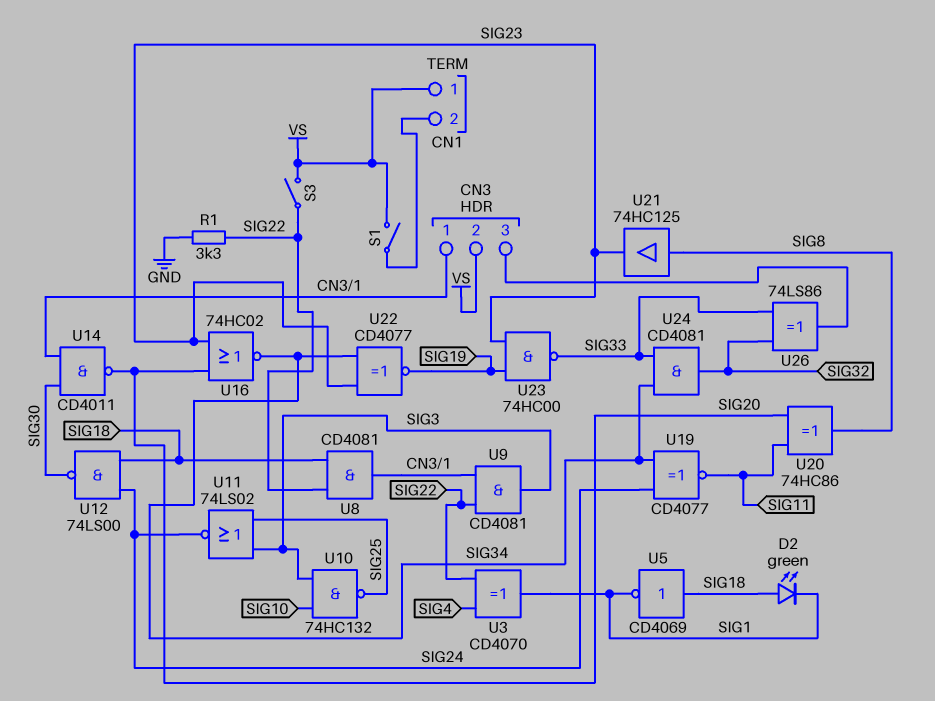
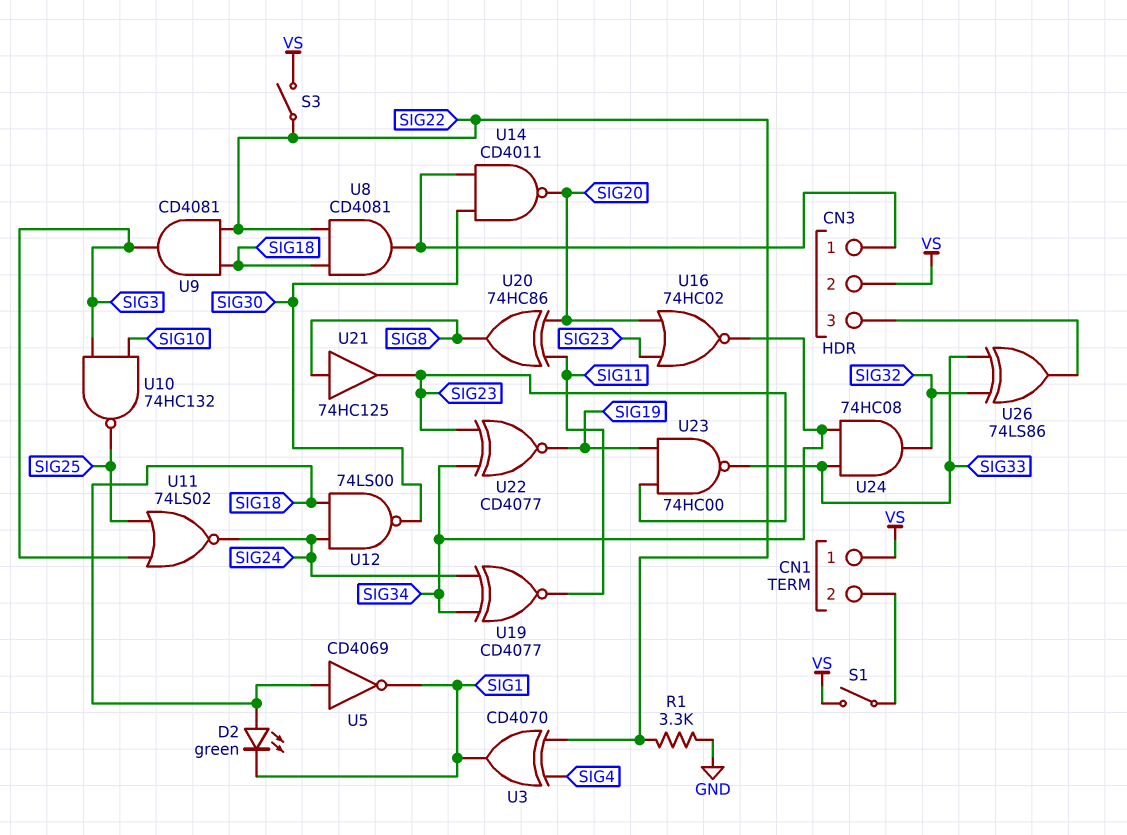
U9: AND CD4081 (in CN3/1, in SIG22, out SIG3) -> AND CD4081 (in SIG18, in SIG22, out SIG3)
U24: AND CD4081 (in SIG33, in SIG34, out SIG32) -> AND 74HC08 (in SIG33, in SIG34, out SIG32)

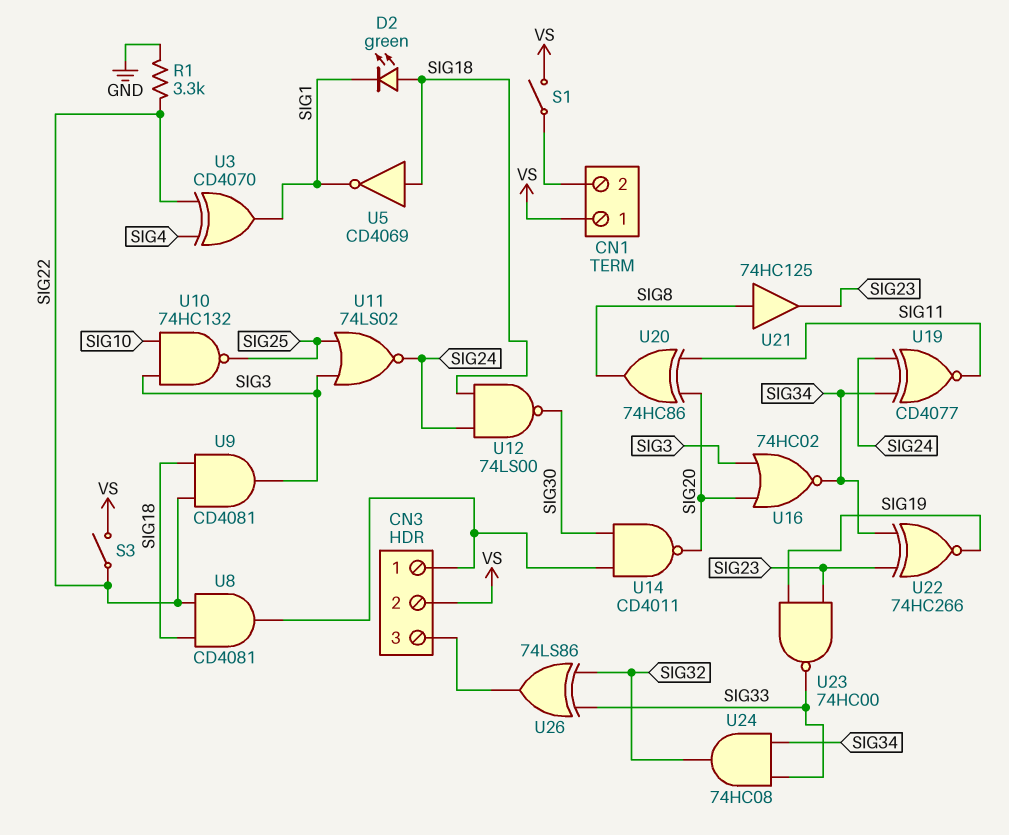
U16: NOR 74HC02 (in SIG20, in SIG23, out SIG34) -> NOR 74HC02 (in SIG3, in SIG20, out SIG34)
U22: XNOR CD4077 (in SIG23, in SIG34, out SIG19) -> XNOR 74HC266 (in SIG23, in SIG34, out SIG19)

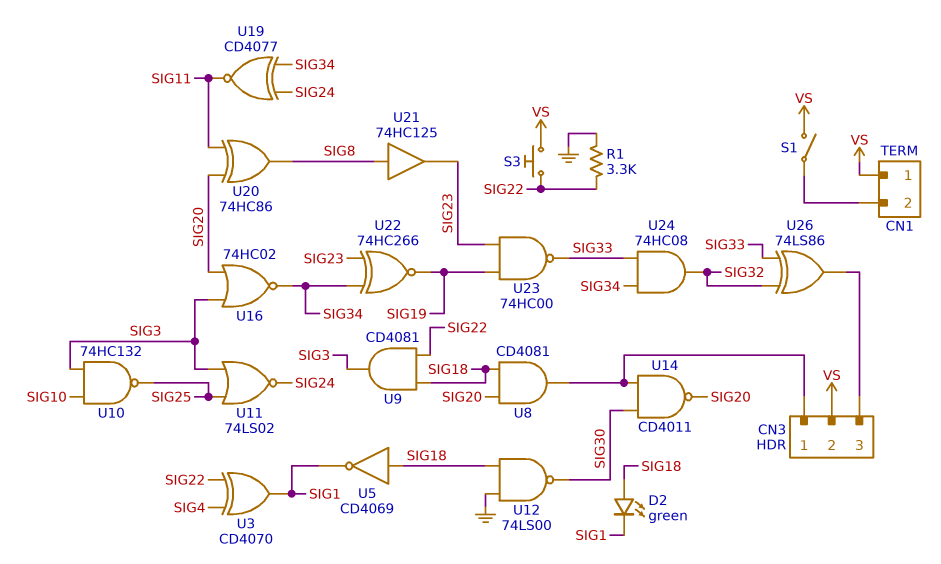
S3: switch (SIG22, VS) -> button (SIG22, VS)
U8: AND CD4081 (in SIG18, in SIG22, out CN3/1) -> AND CD4081 (in SIG18, in SIG20, out CN3/1)
U12: NAND 74LS00 (in SIG18, in SIG24, out SIG30) -> NAND 74LS00 (in GND, in SIG18, out SIG30)

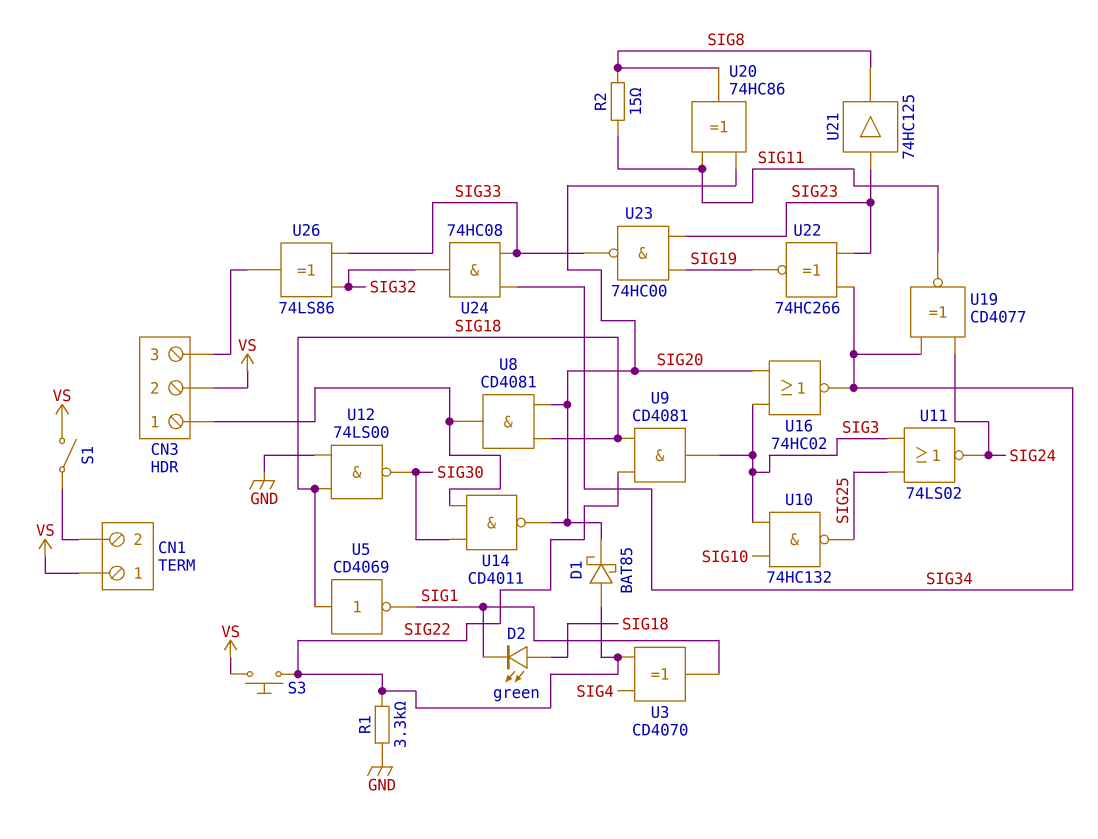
D1: none -> schottky BAT85 (A SIG22, K SIG20)
R2: none -> 15 (SIG8, SIG11)
U21: buffer 74HC125 (in SIG8, out SIG23) -> buffer 74HC125 (in SIG23, out SIG8)

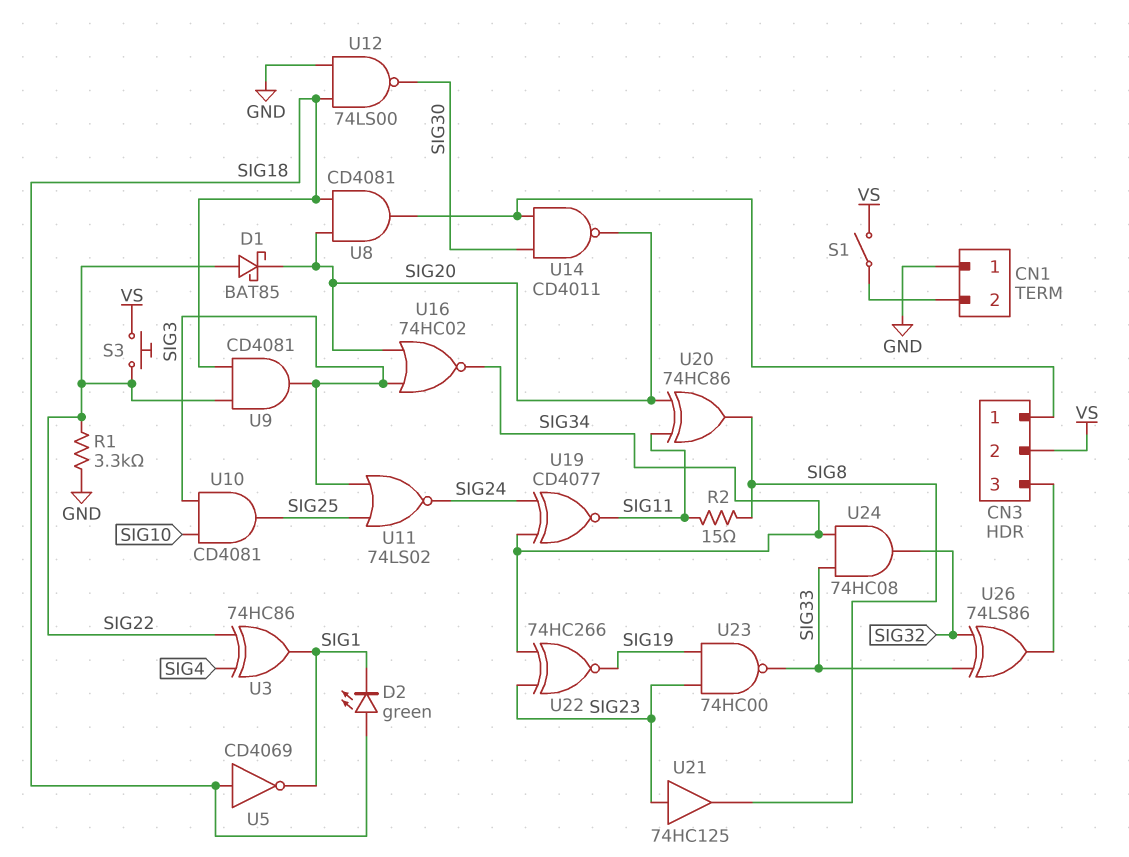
CN1 pin 1: VS -> GND
U3: XOR CD4070 (in SIG4, in SIG22, out SIG1) -> XOR 74HC86 (in SIG4, in SIG22, out SIG1)
U10: NAND 74HC132 (in SIG3, in SIG10, out SIG25) -> AND CD4081 (in SIG3, in SIG10, out SIG25)

